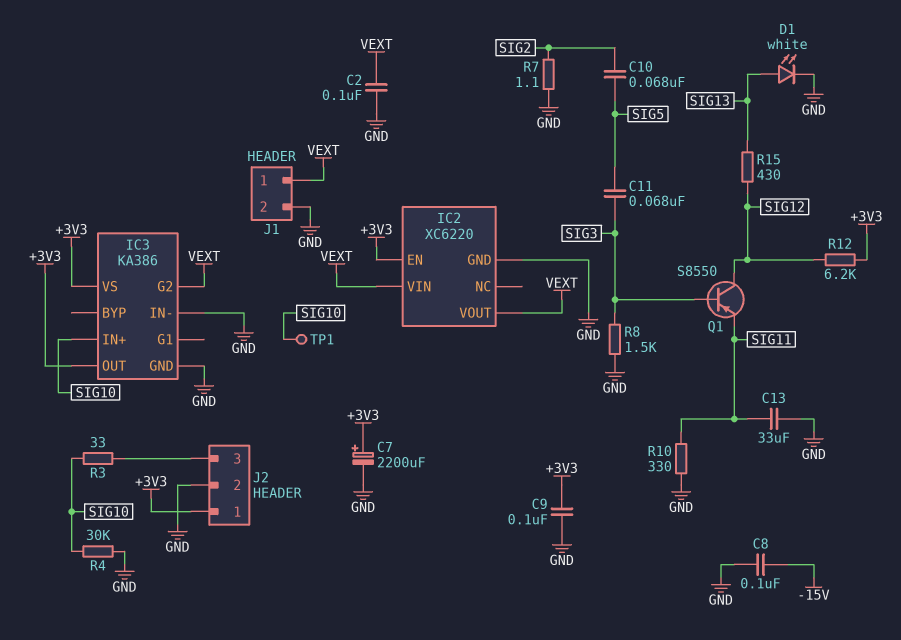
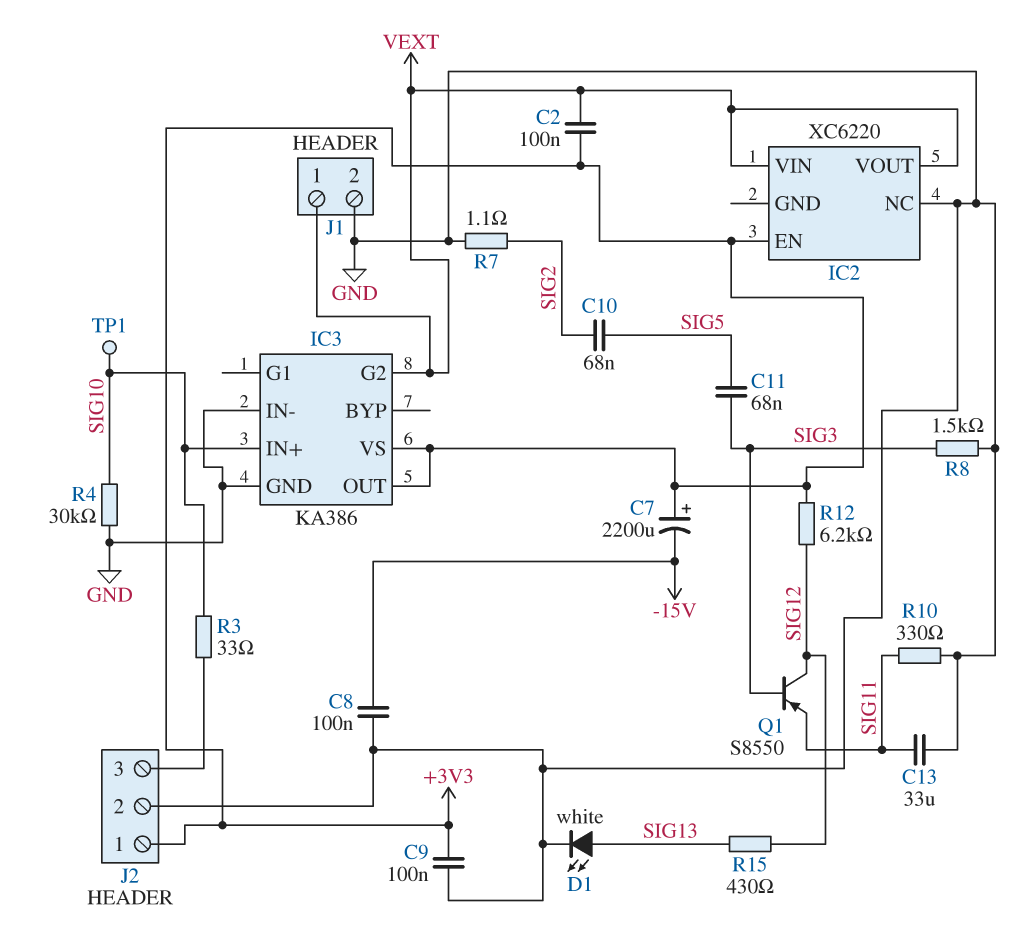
C2: 100nF (GND, VEXT) -> 100nF (+3V3, VEXT)
C7: 2200uF (plus +3V3, minus GND) -> 2200uF (plus +3V3, minus -15V)
IC2 pin GND: GND -> none
IC2 pin NC: none -> GND

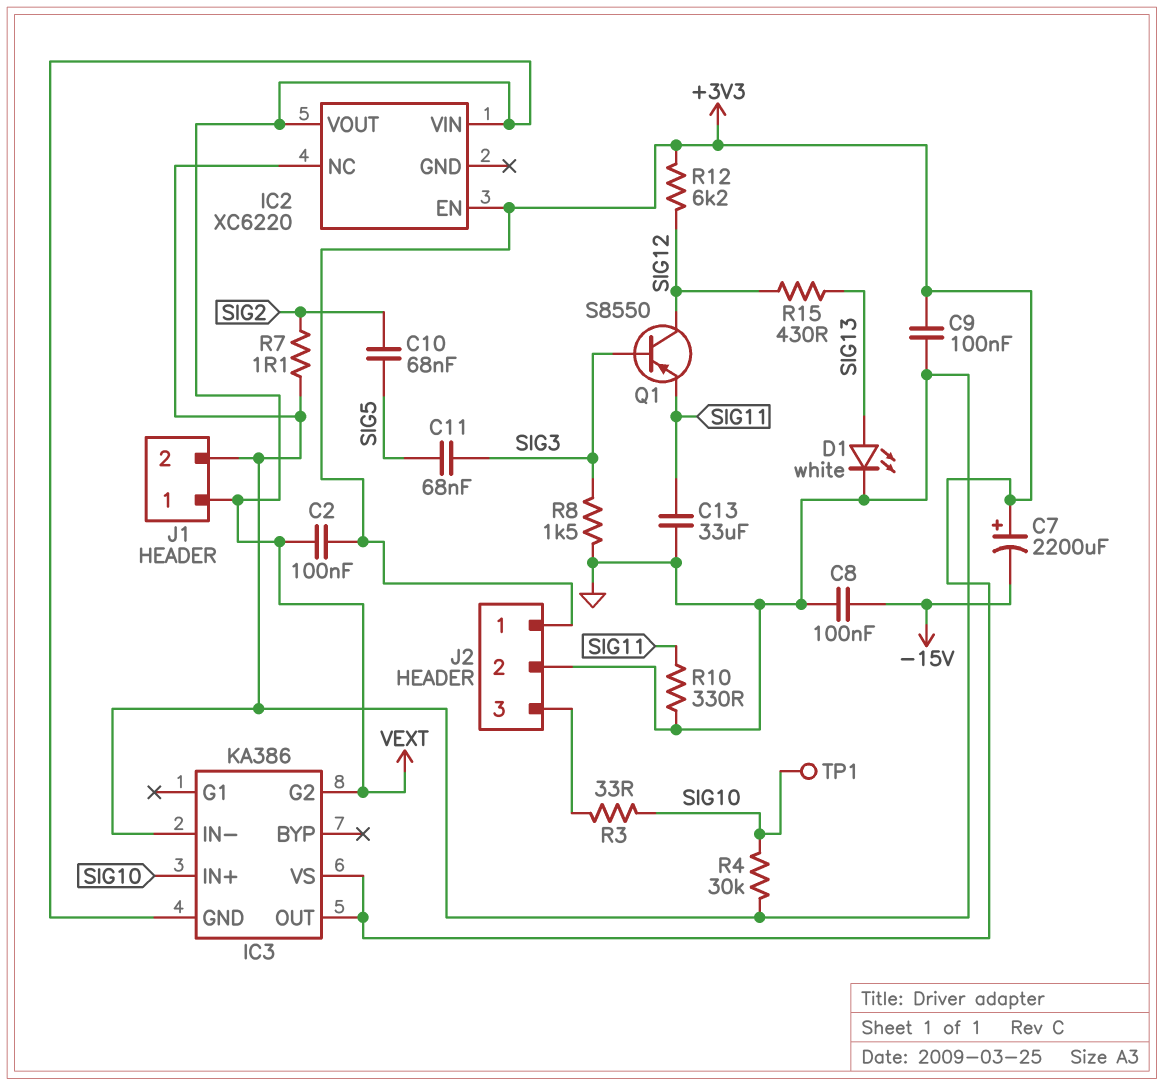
IC3 pin GND: GND -> VEXT

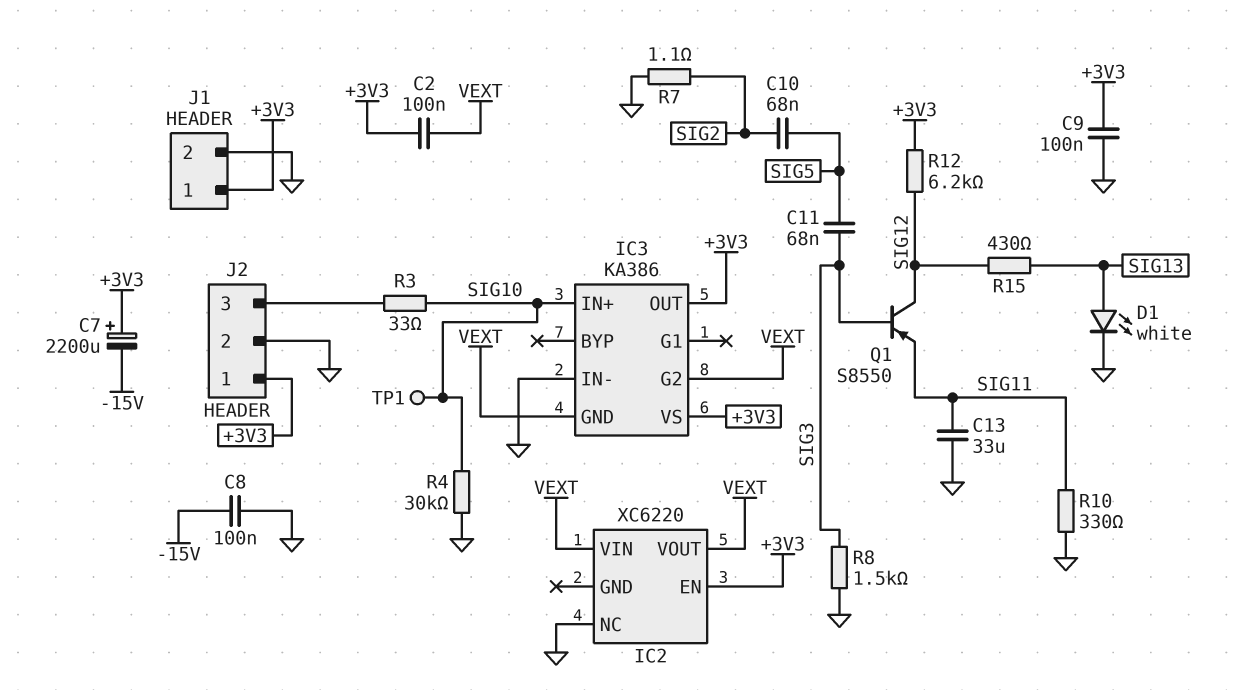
J1 pin 1: VEXT -> +3V3

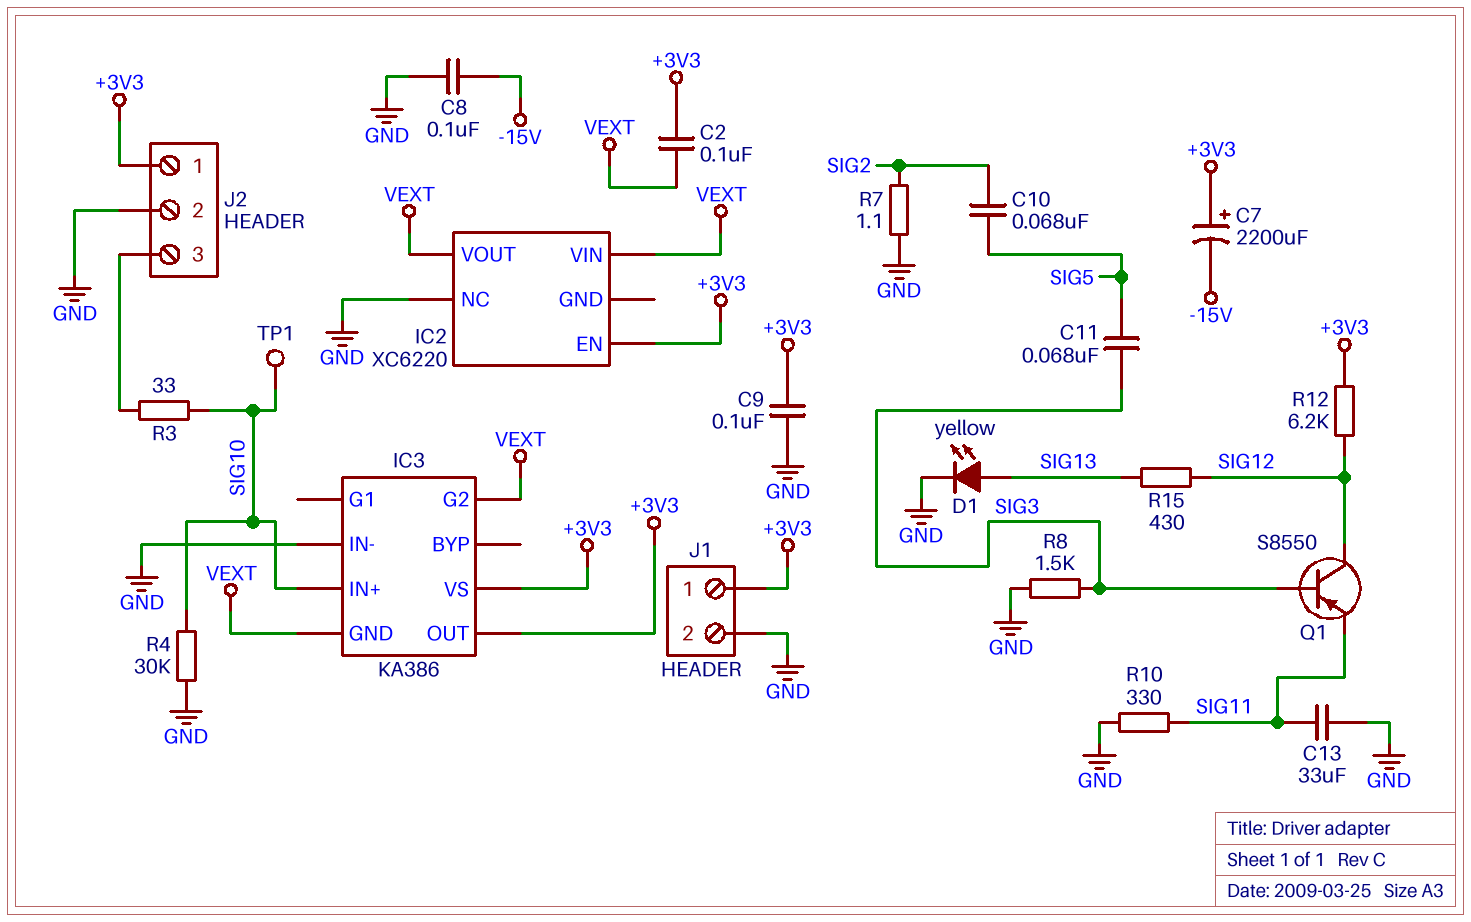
D1: LED white (A SIG13, K GND) -> LED yellow (A SIG13, K GND)

